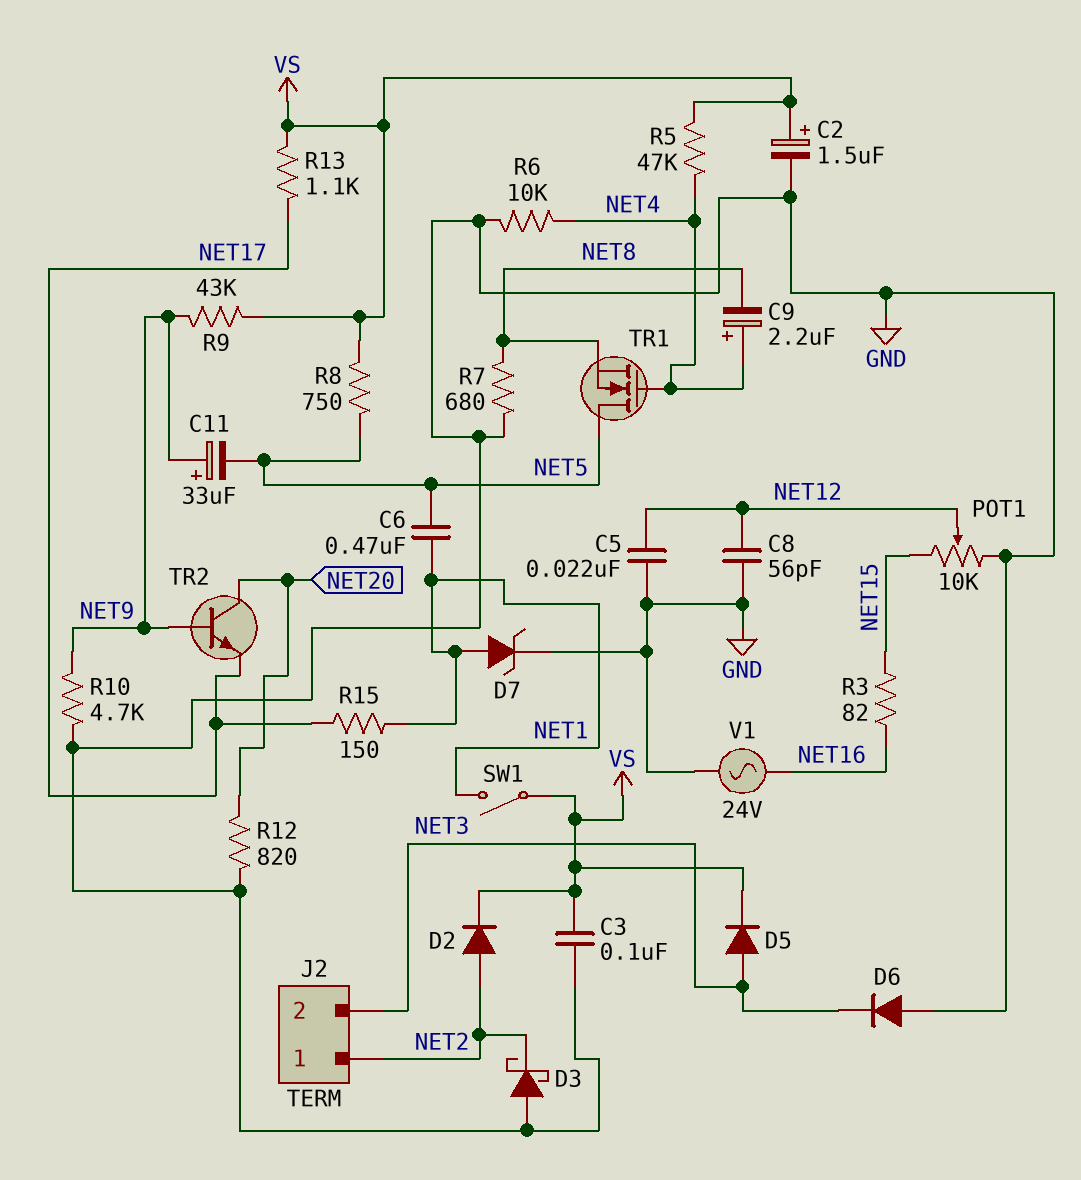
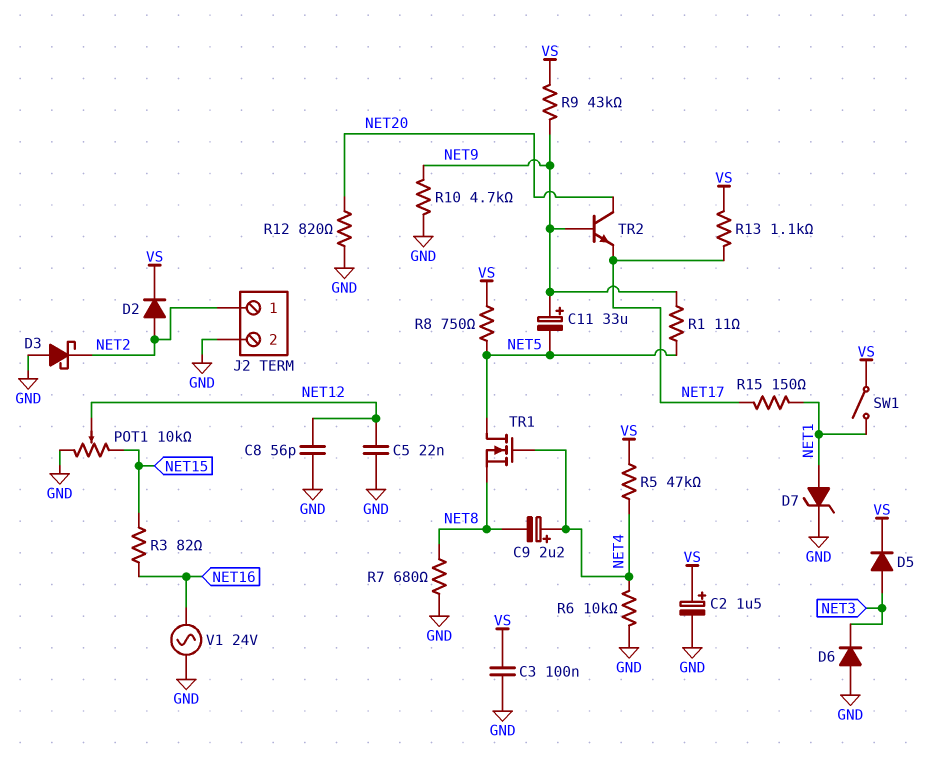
C6: 470nF (NET1, NET5) -> none
J2 pin 2: NET3 -> GND
R1: none -> 11 (NET5, NET9)

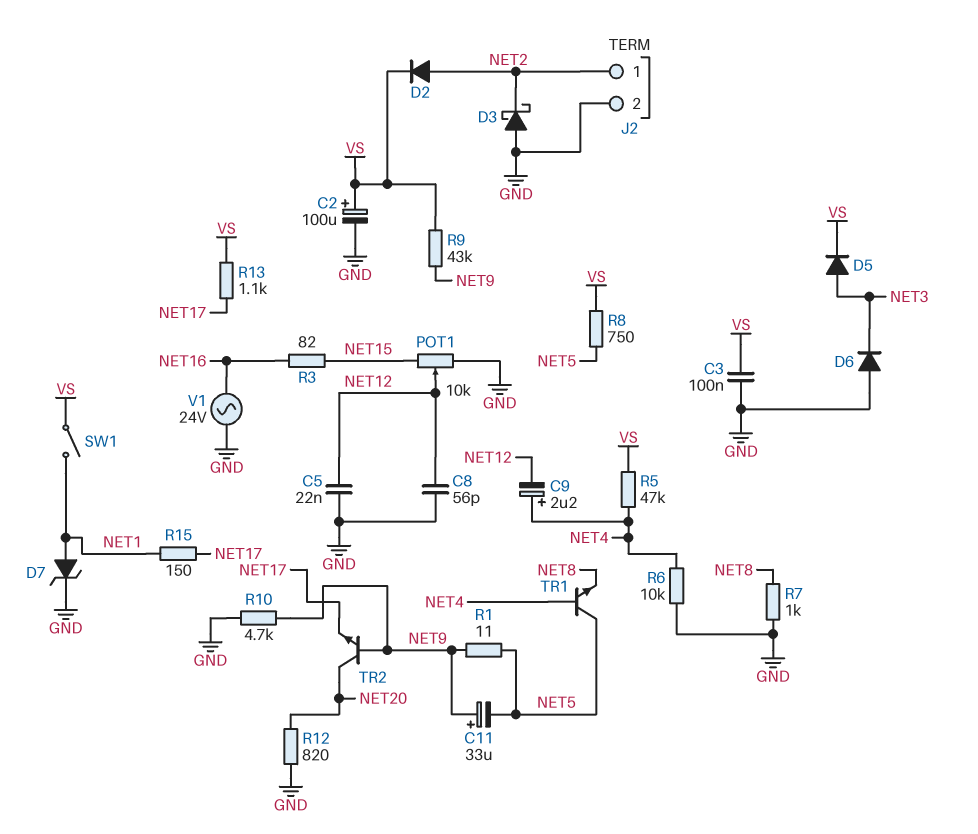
C2: 1.5uF (plus VS, minus GND) -> 100uF (plus VS, minus GND)
C9: 2.2uF (plus NET4, minus NET8) -> 2.2uF (plus NET4, minus NET12)
R7: 680 (GND, NET8) -> 1k (GND, NET8)
TR1: NMOS (G NET4, D NET5, S NET8) -> NPN (B NET4, C NET5, E NET8)

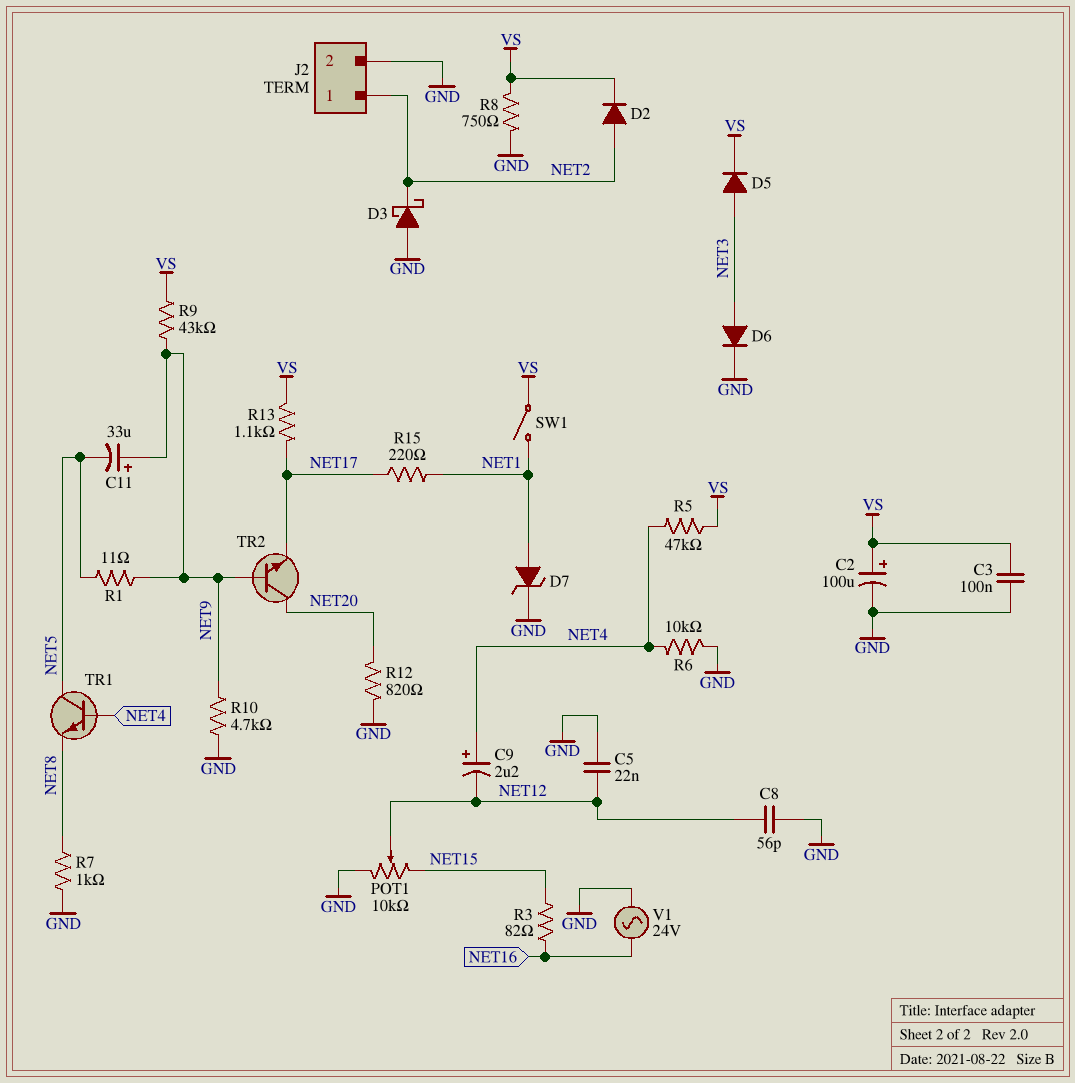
D6: diode (A GND, K NET3) -> diode (A NET3, K GND)
R8: 750 (NET5, VS) -> 750 (GND, VS)
R15: 150 (NET1, NET17) -> 220 (NET1, NET17)

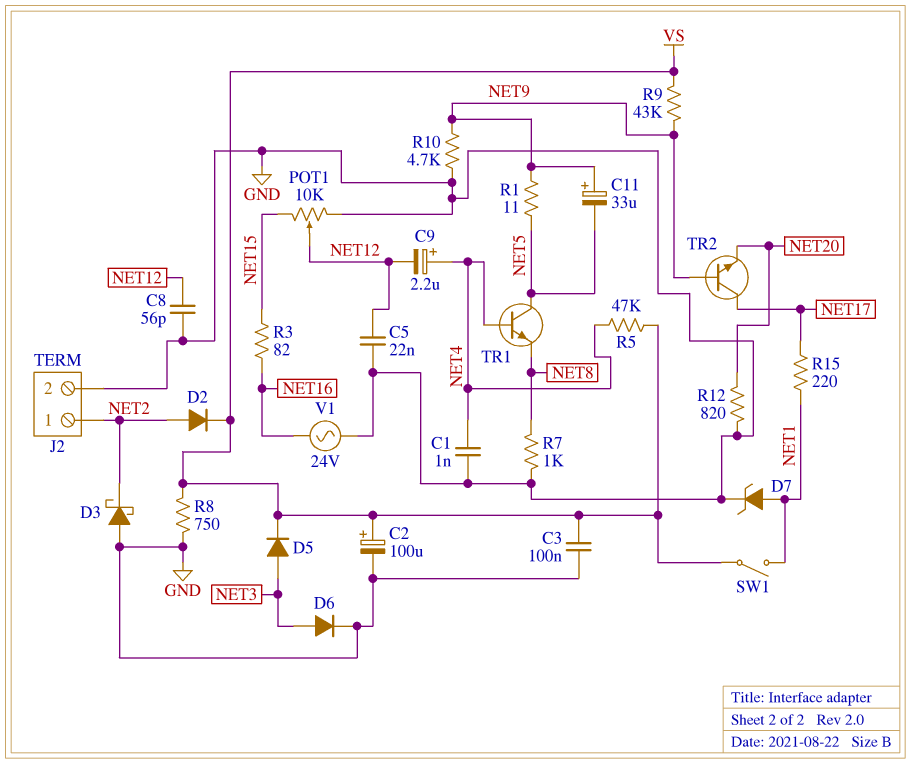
C1: none -> 1nF (GND, NET4)
R6: 10k (GND, NET4) -> none
R13: 1.1k (NET17, VS) -> none
TR2: NPN (B NET9, C NET20, E NET17) -> NPN (B NET9, C NET17, E NET20)

